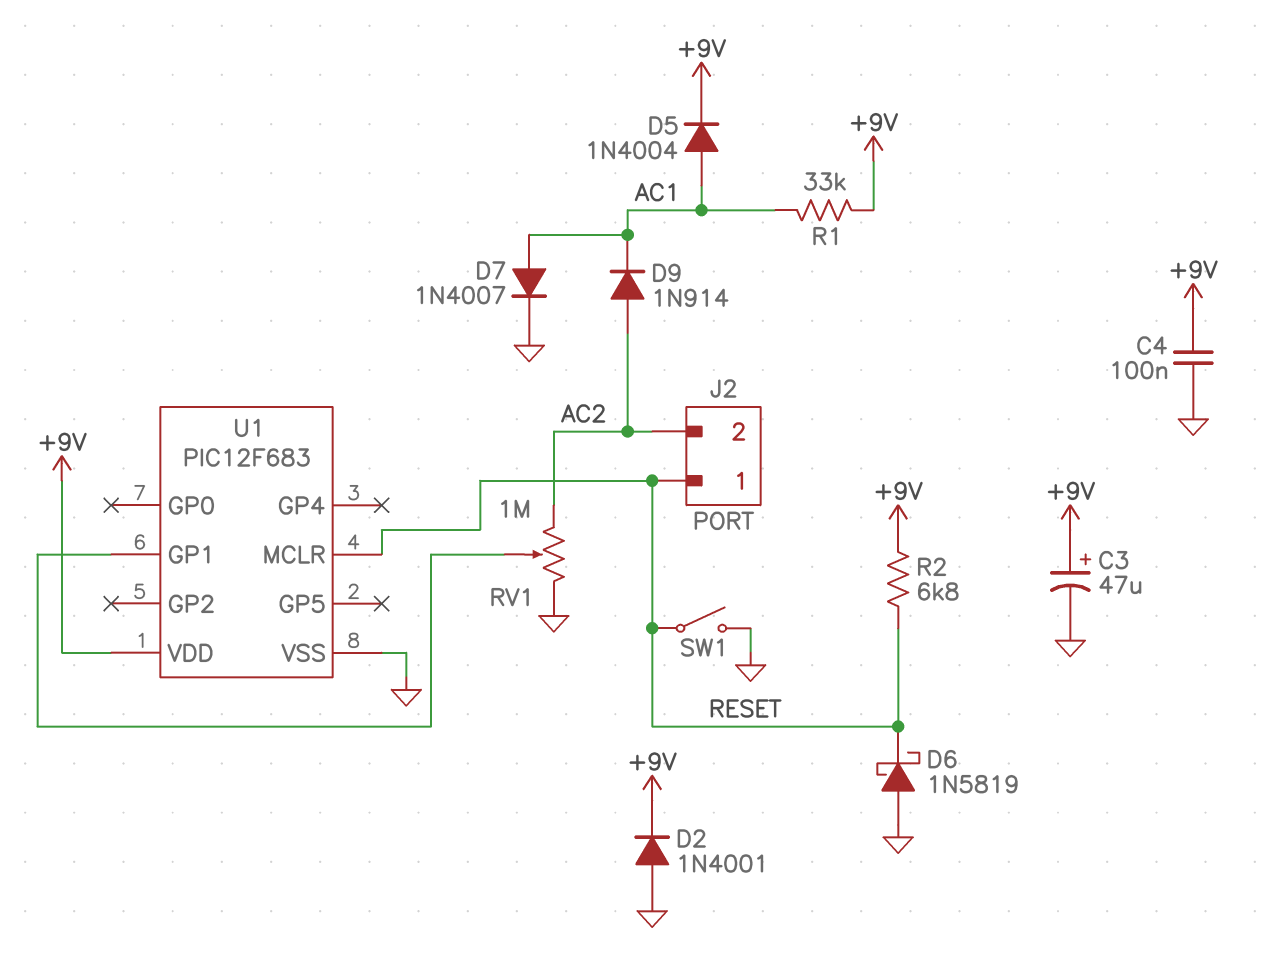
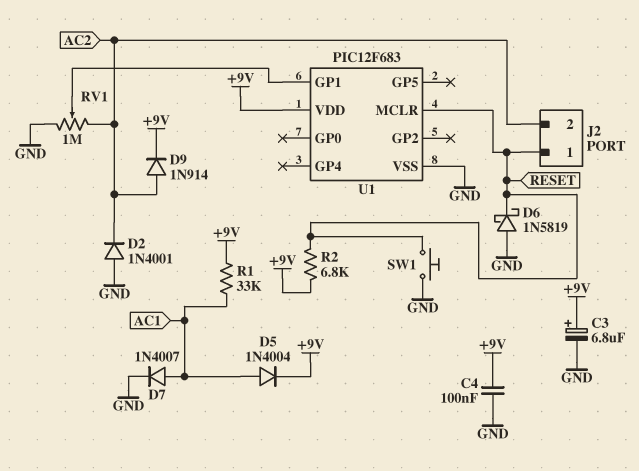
C3: 47uF (plus +9V, minus GND) -> 6.8uF (plus +9V, minus GND)
D2: diode 1N4001 (A GND, K +9V) -> diode 1N4001 (A GND, K AC2)
D9: diode 1N914 (A AC2, K AC1) -> diode 1N914 (A AC2, K +9V)
SW1: switch (GND, RESET) -> button (GND, RESET)

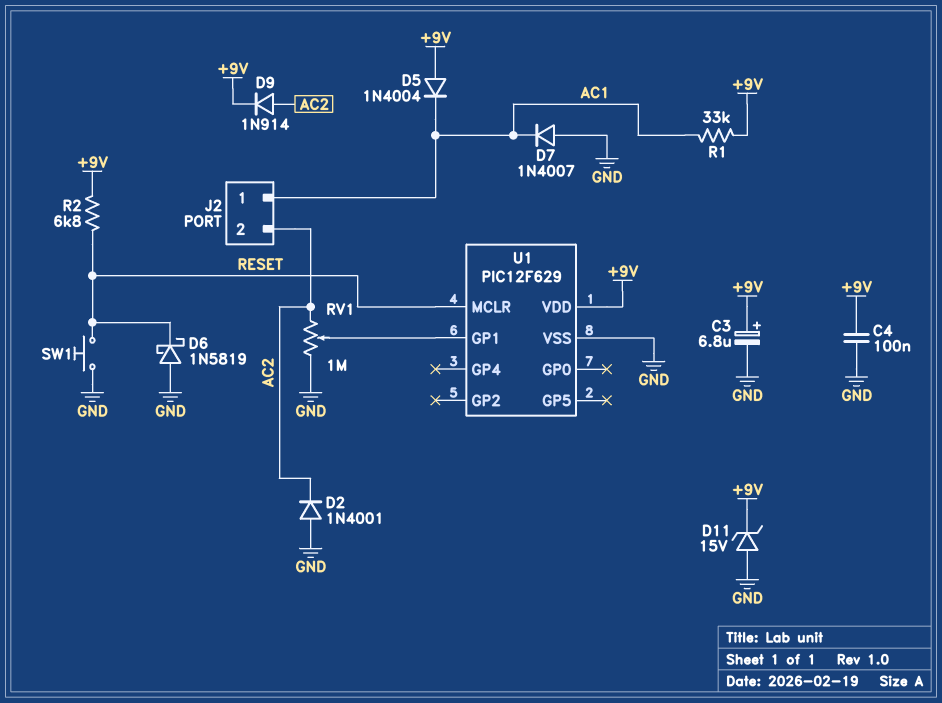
D5: diode 1N4004 (A AC1, K +9V) -> diode 1N4004 (A +9V, K AC1)
D7: diode 1N4007 (A AC1, K GND) -> diode 1N4007 (A GND, K AC1)
D11: none -> zener 15V (A GND, K +9V)
J2 pin 1: RESET -> AC1
U1: PIC12F683 -> PIC12F629

